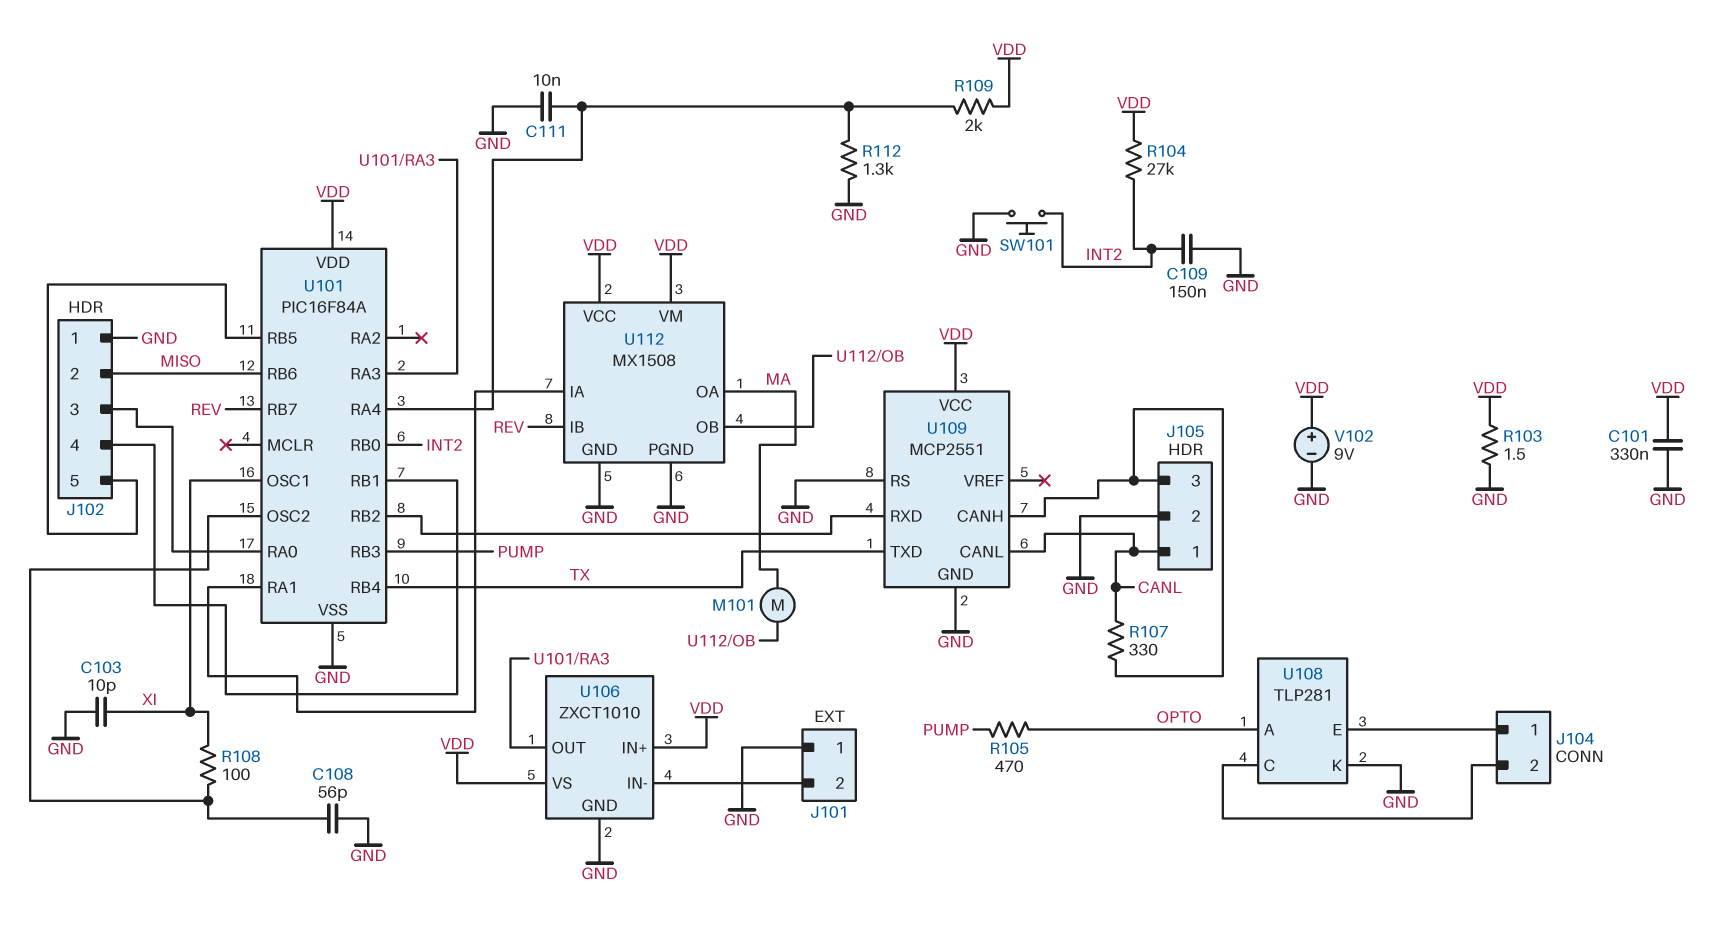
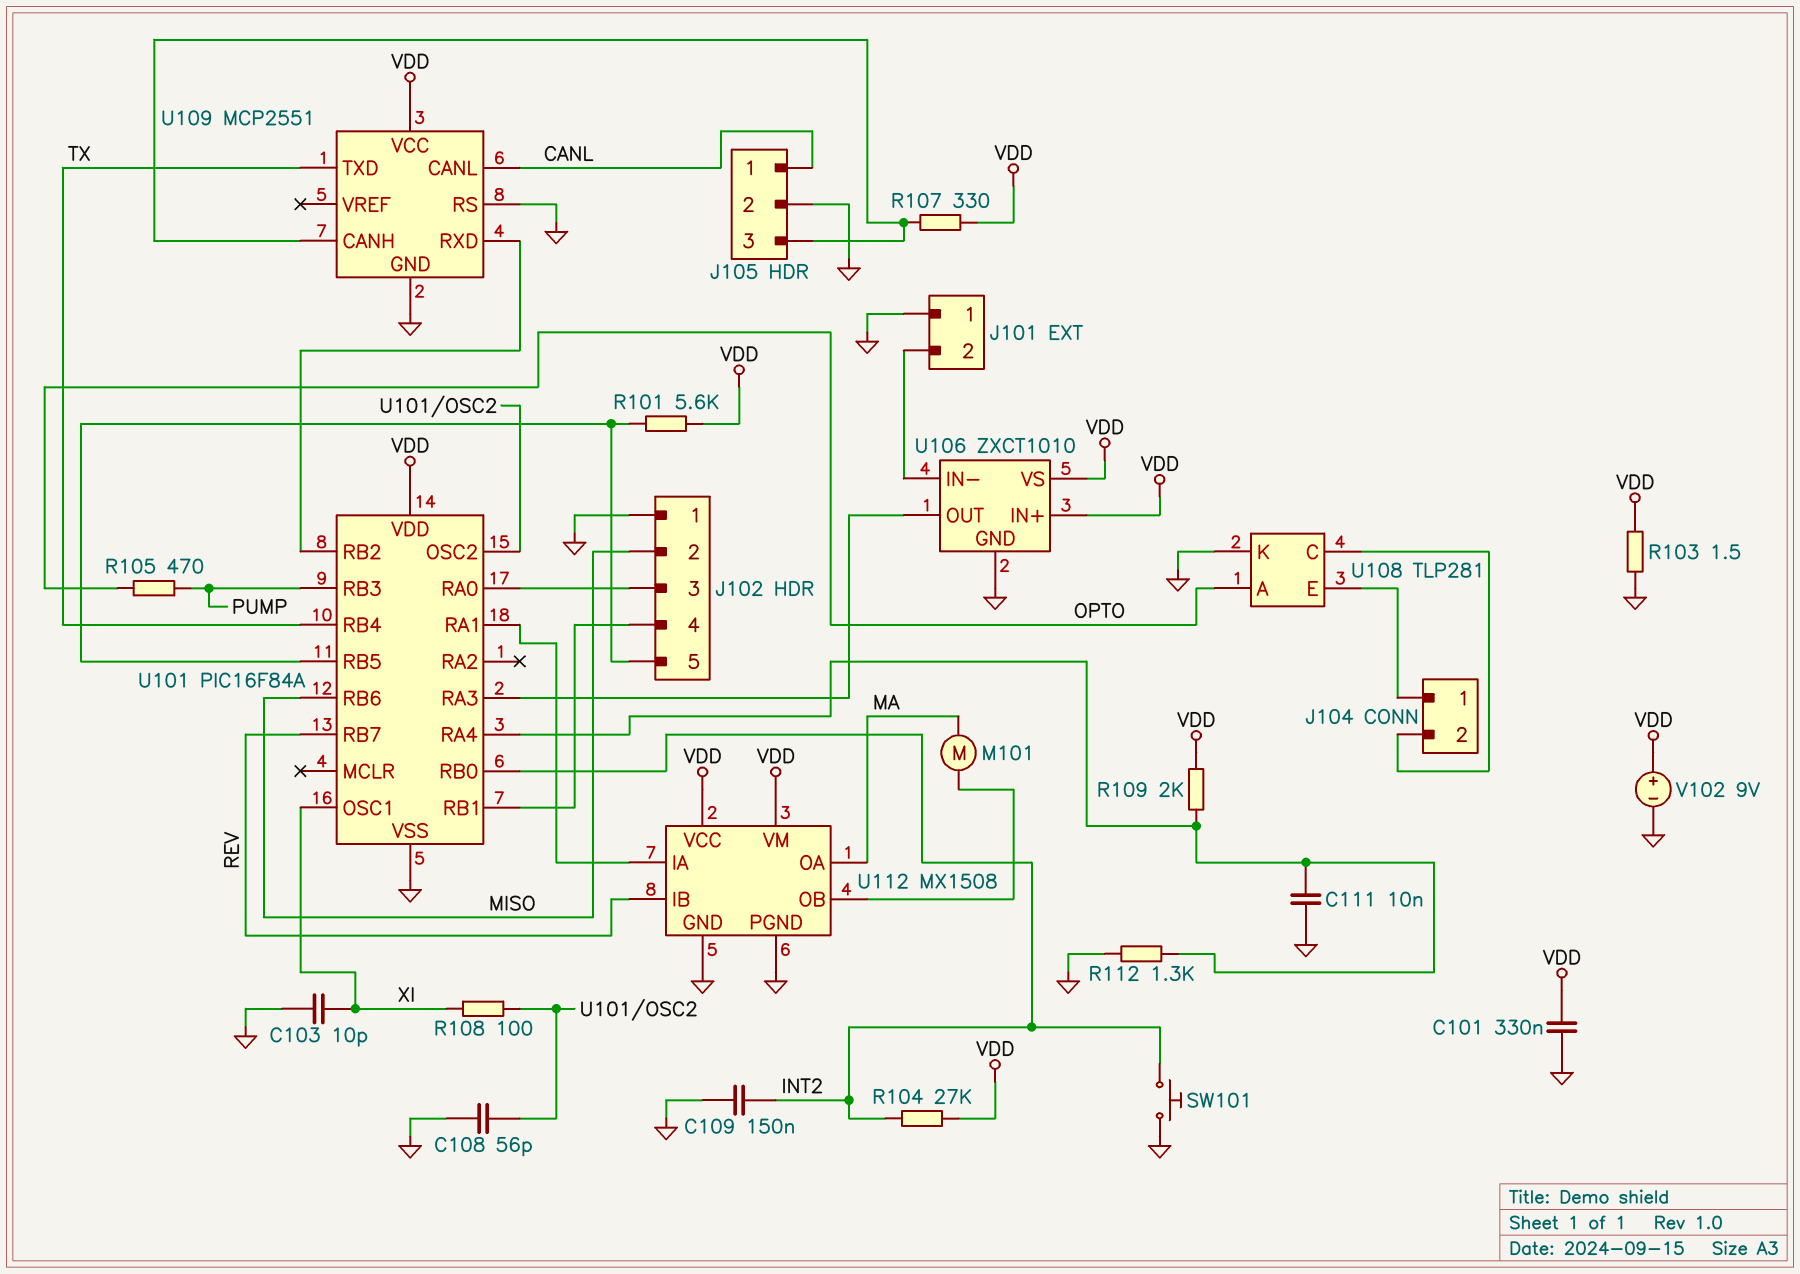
R101: none -> 5.6k (J102/5, VDD)
R107: 330 (CANL, J105/3) -> 330 (J105/3, VDD)

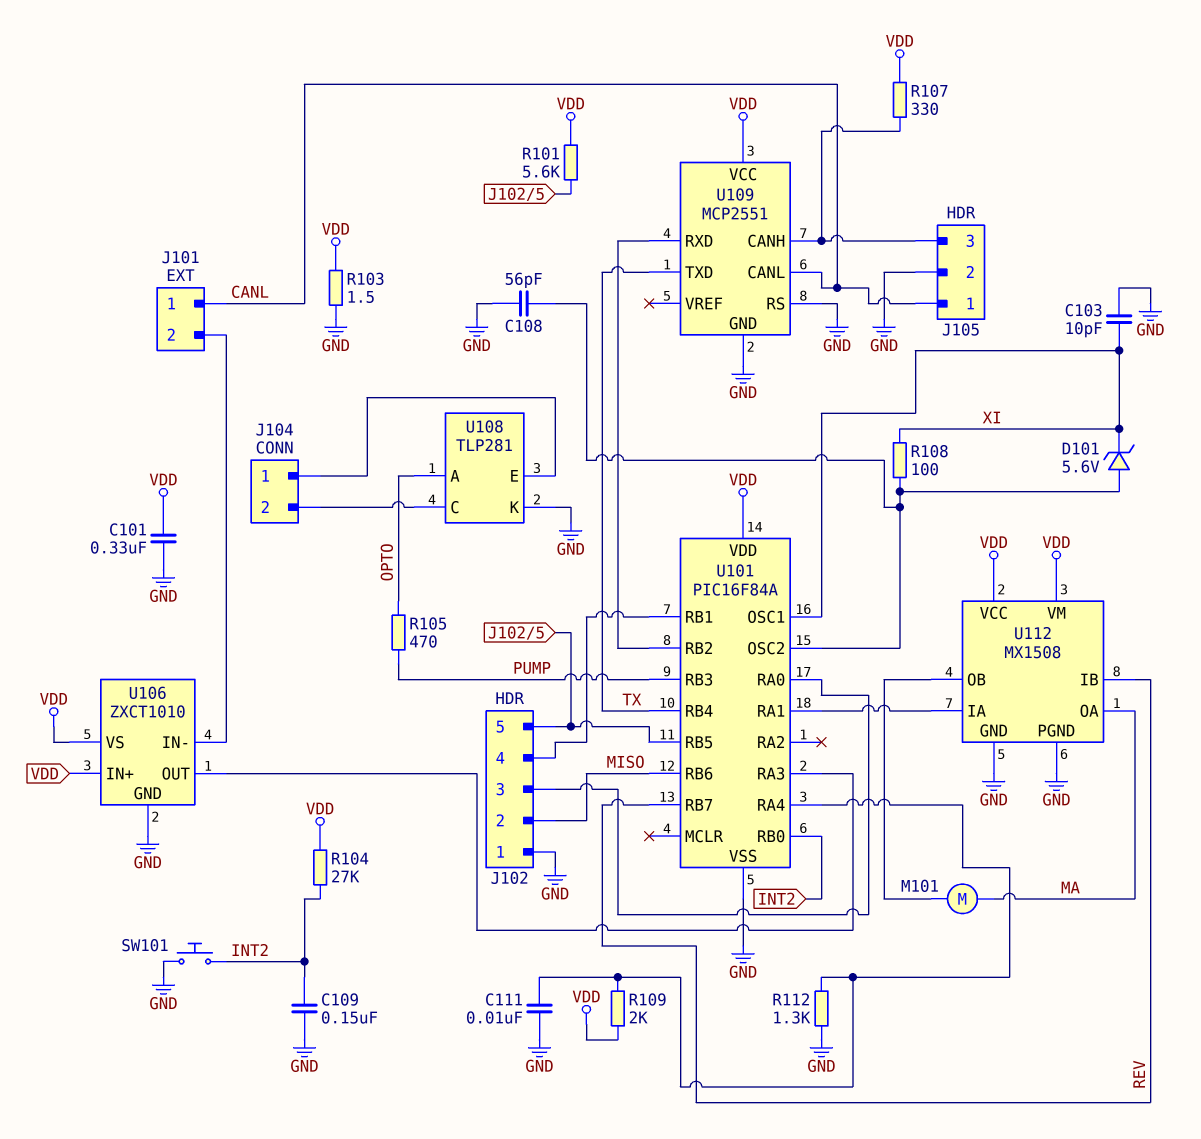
D101: none -> zener 5.6V (A U101/OSC2, K XI)
J101 pin 1: GND -> CANL
V102: 9V (plus VDD, minus GND) -> none

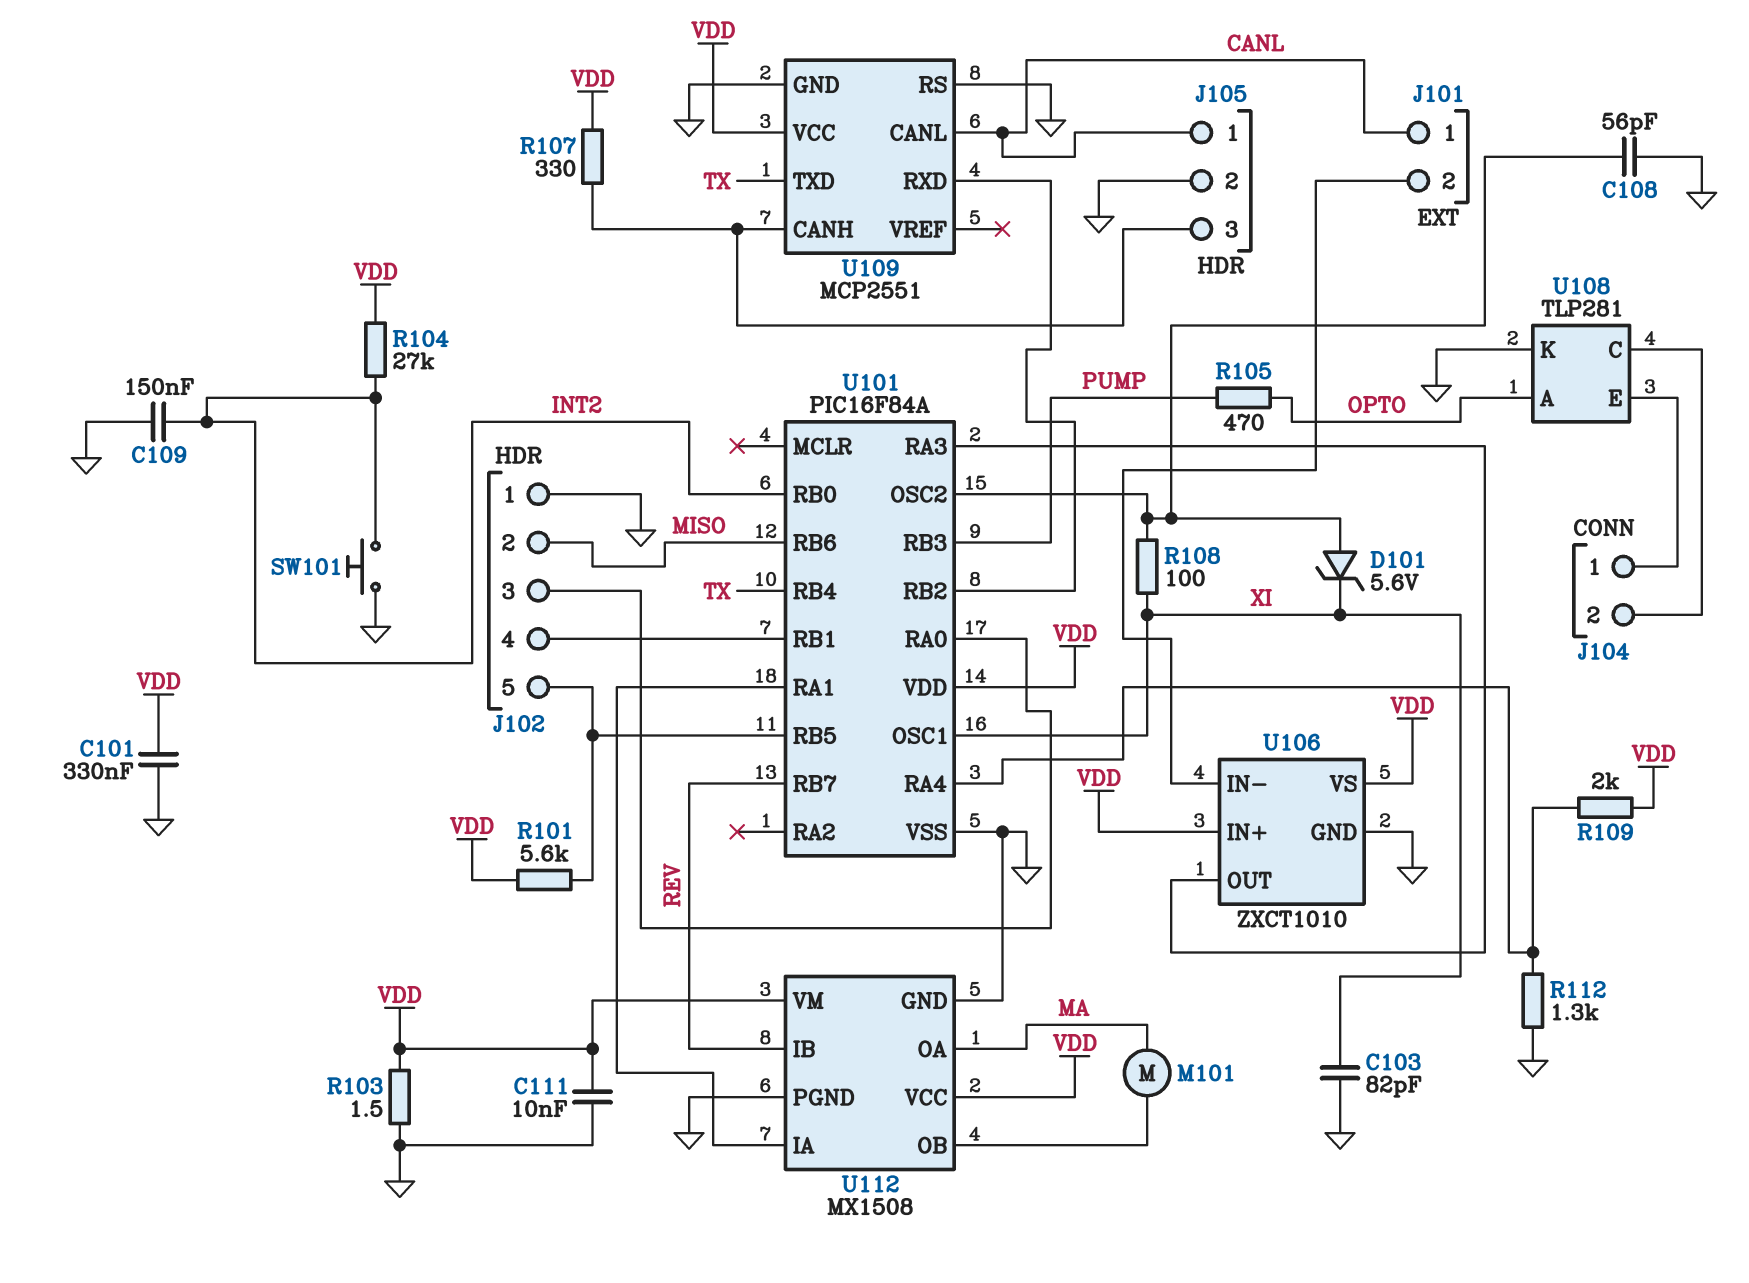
C103: 10pF (GND, XI) -> 82pF (GND, XI)
C111: 10nF (GND, U101/RA4) -> 10nF (GND, VDD)

